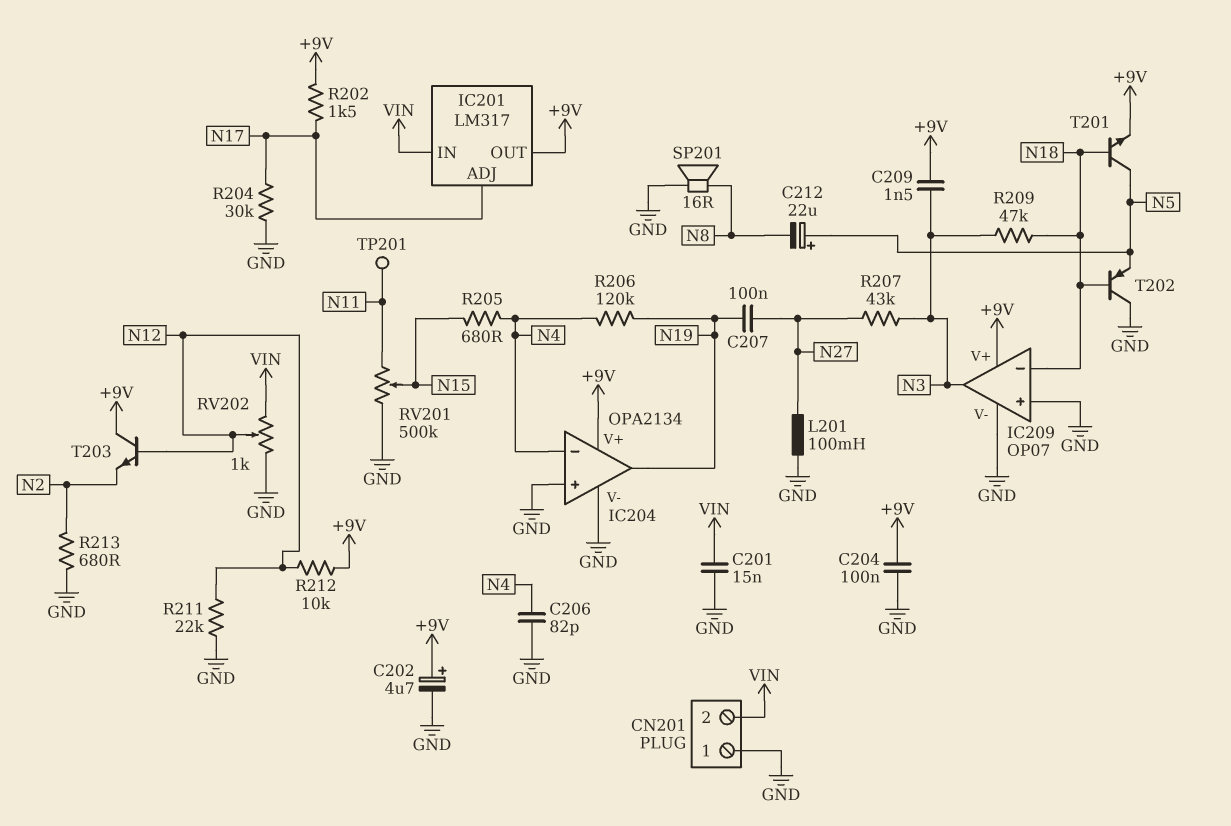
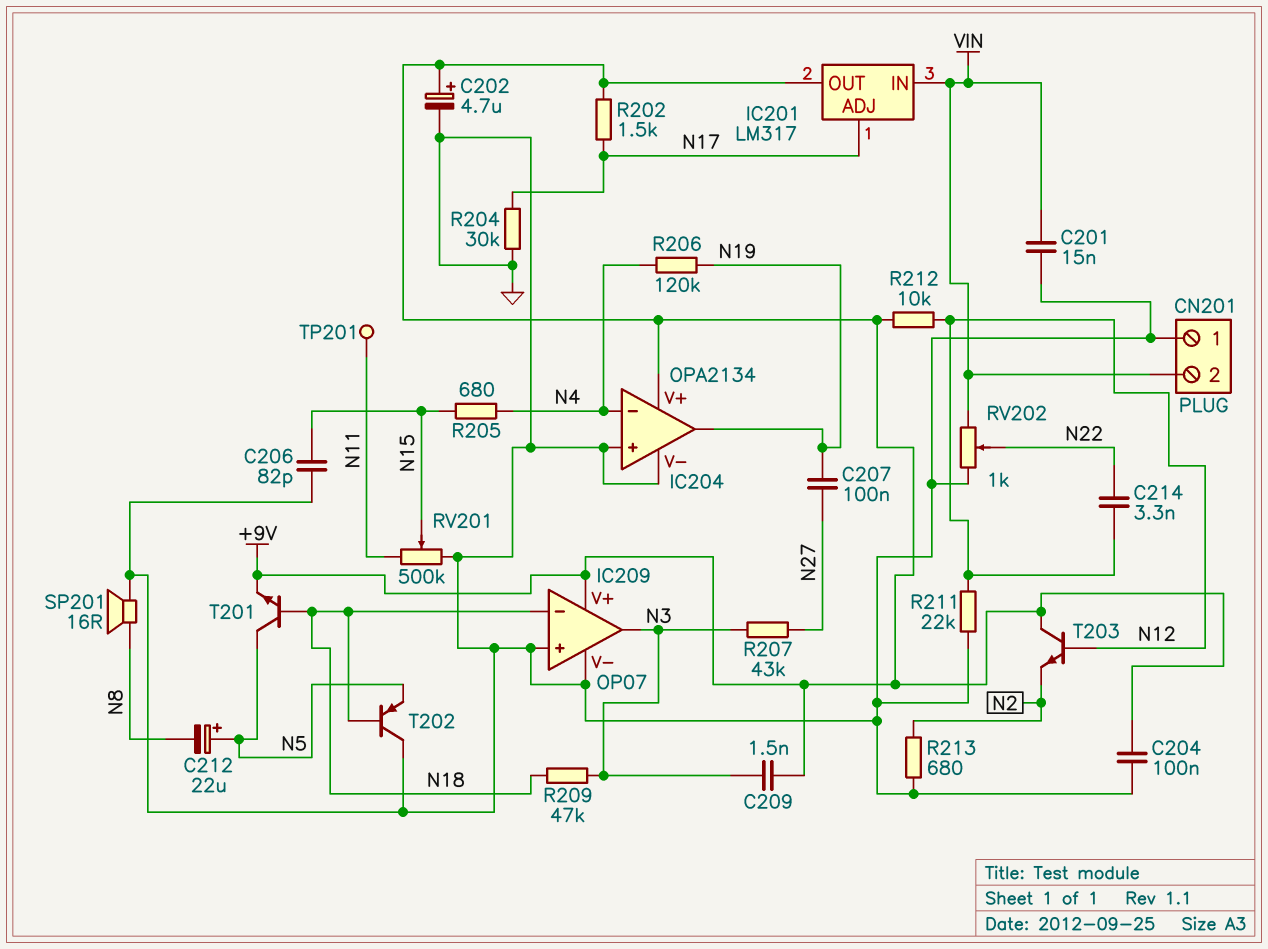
C206: 82pF (GND, N4) -> 82pF (GND, N15)
C214: none -> 3.3nF (N12, N22)
L201: 100mH (GND, N27) -> none
RV202: 1k (GND, VIN, wiper N12) -> 1k (GND, VIN, wiper N22)

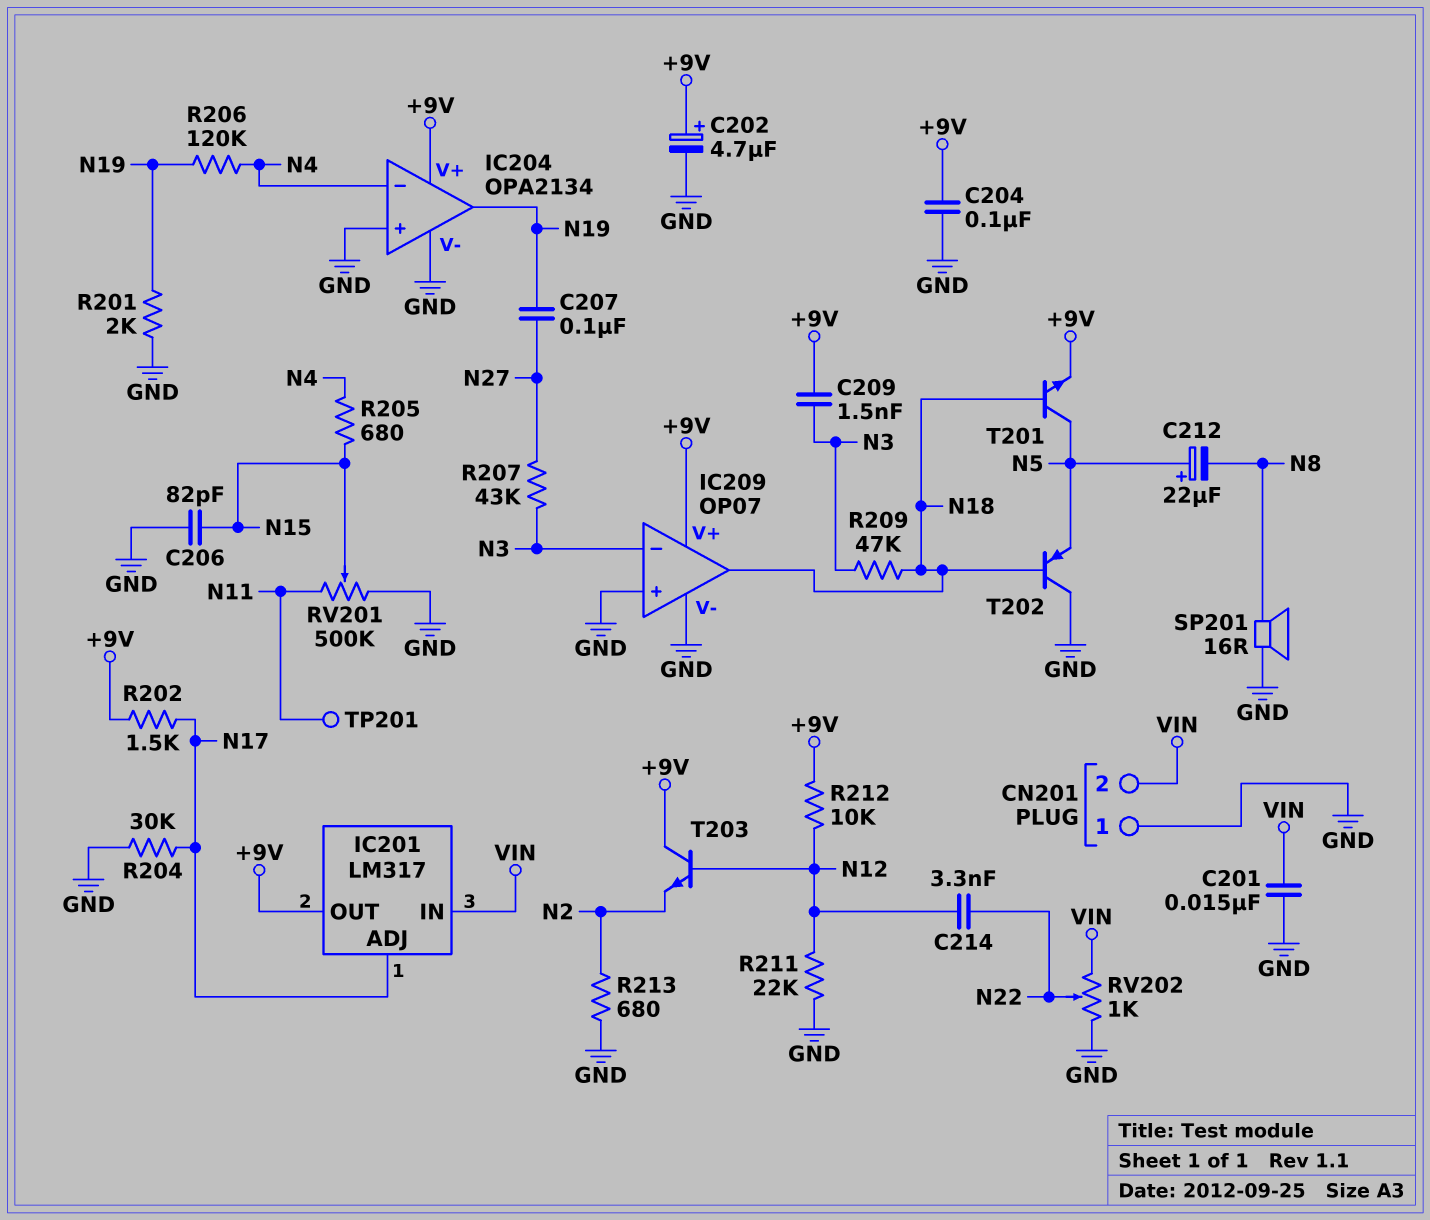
IC209 pin in-: N18 -> N3
IC209 pin out: N3 -> N18
R201: none -> 2k (GND, N19)

